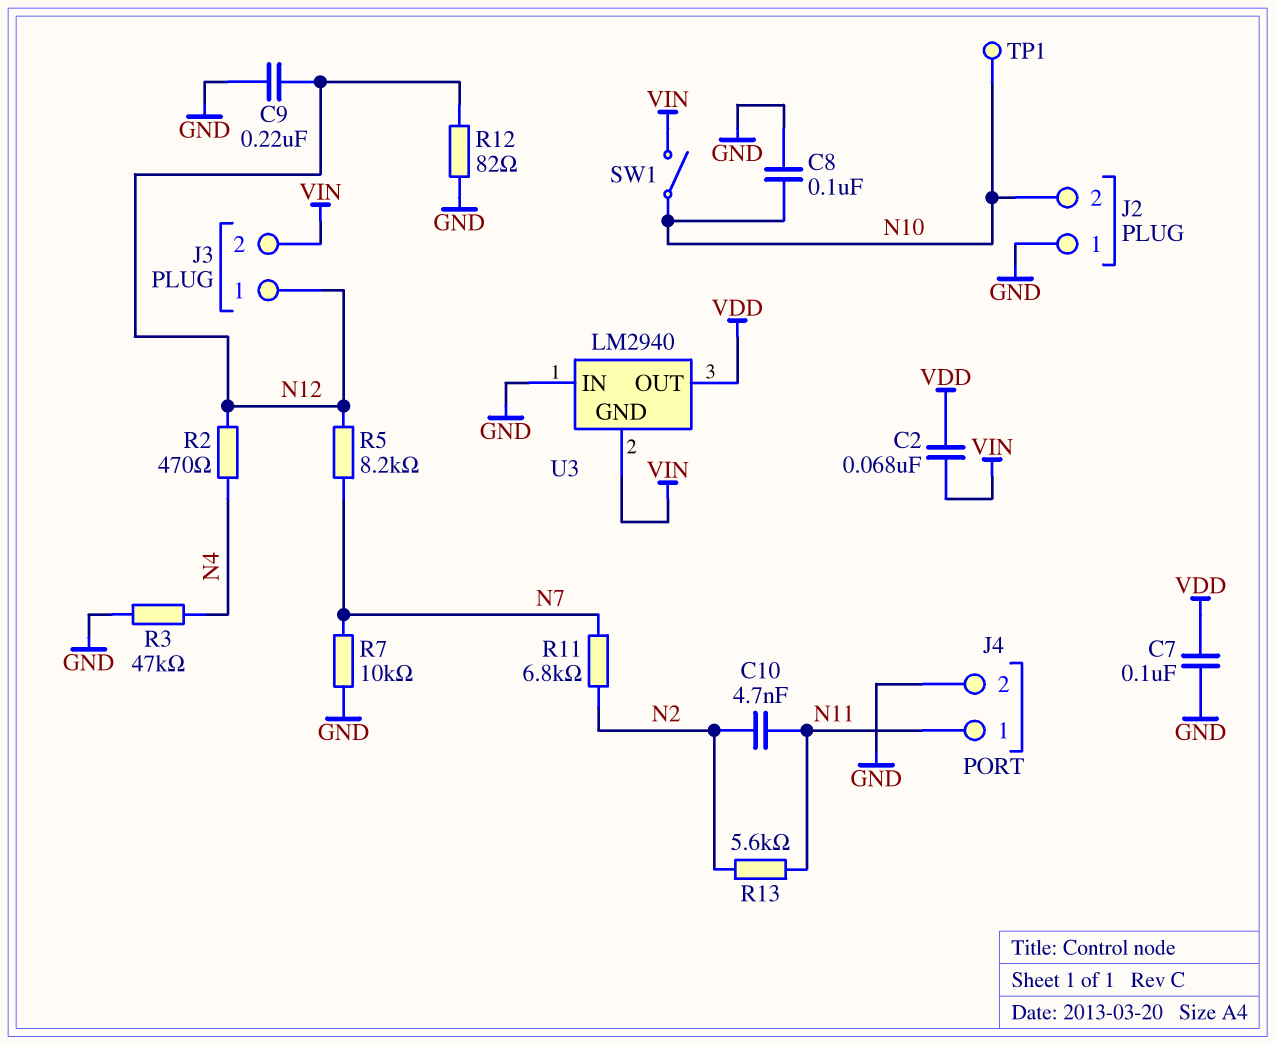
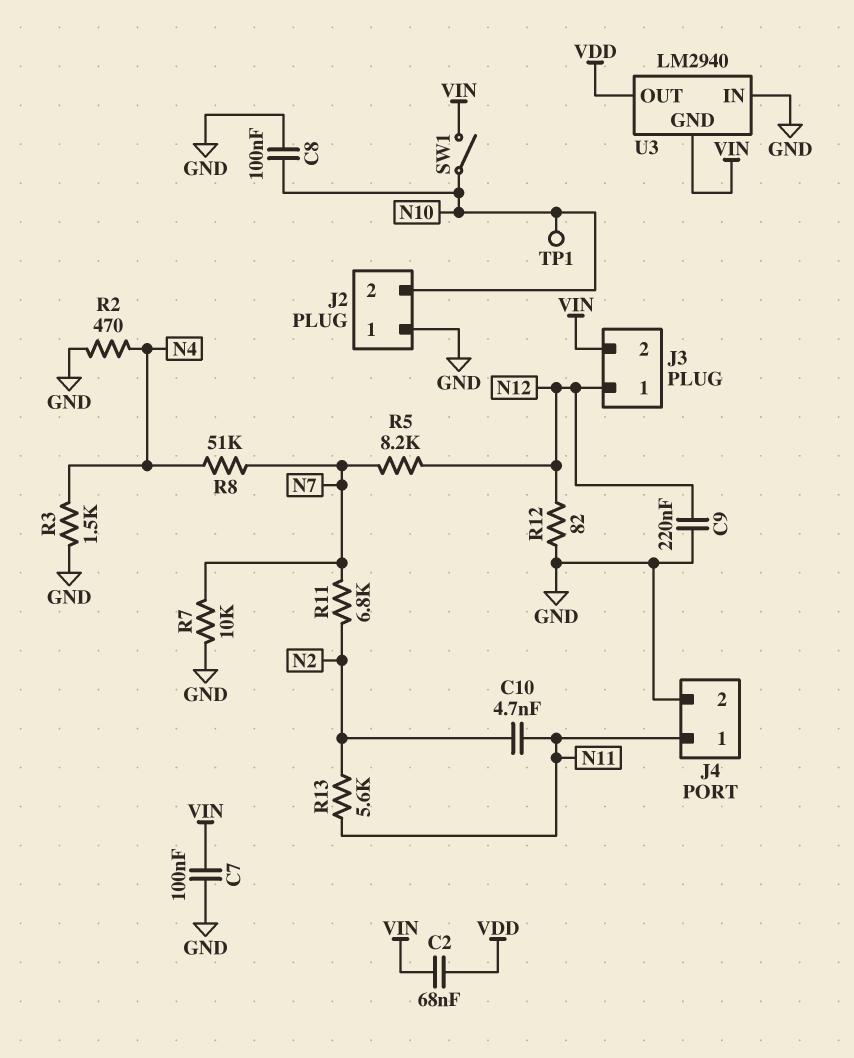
C7: 100nF (GND, VDD) -> 100nF (GND, VIN)
R2: 470 (N4, N12) -> 470 (GND, N4)
R3: 47k (GND, N4) -> 1.5k (GND, N4)
R8: none -> 51k (N4, N7)

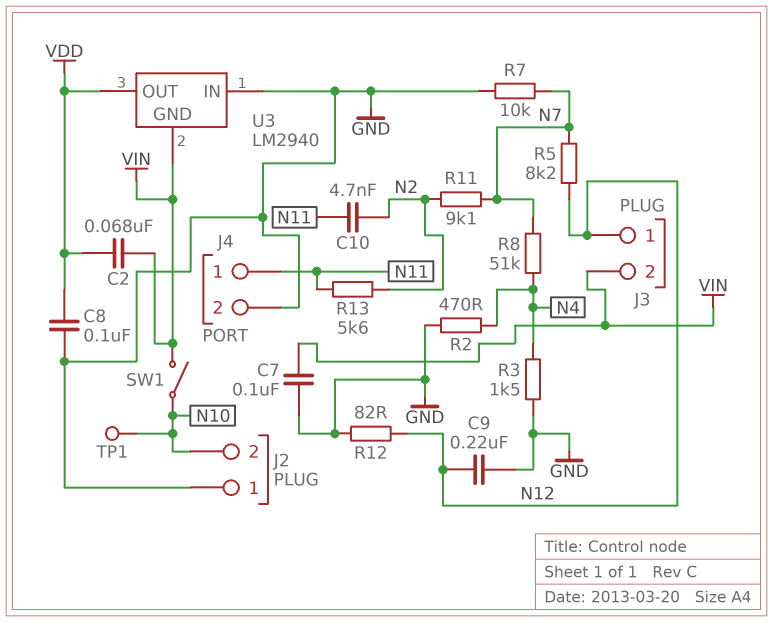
C8: 100nF (GND, N10) -> 100nF (GND, VDD)
R11: 6.8k (N2, N7) -> 9.1k (N2, N7)

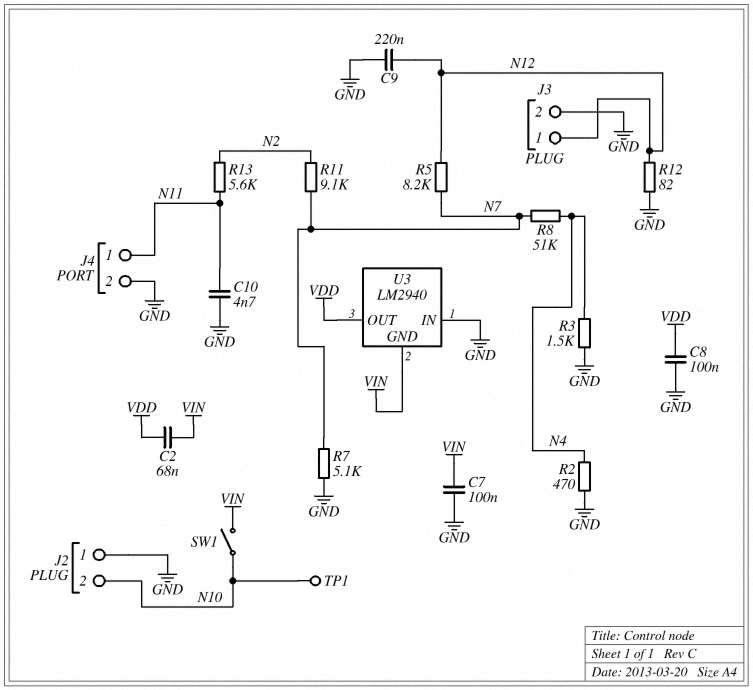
C10: 4.7nF (N2, N11) -> 4.7nF (GND, N11)
J3 pin 2: VIN -> GND
R7: 10k (GND, N7) -> 5.1k (GND, N7)

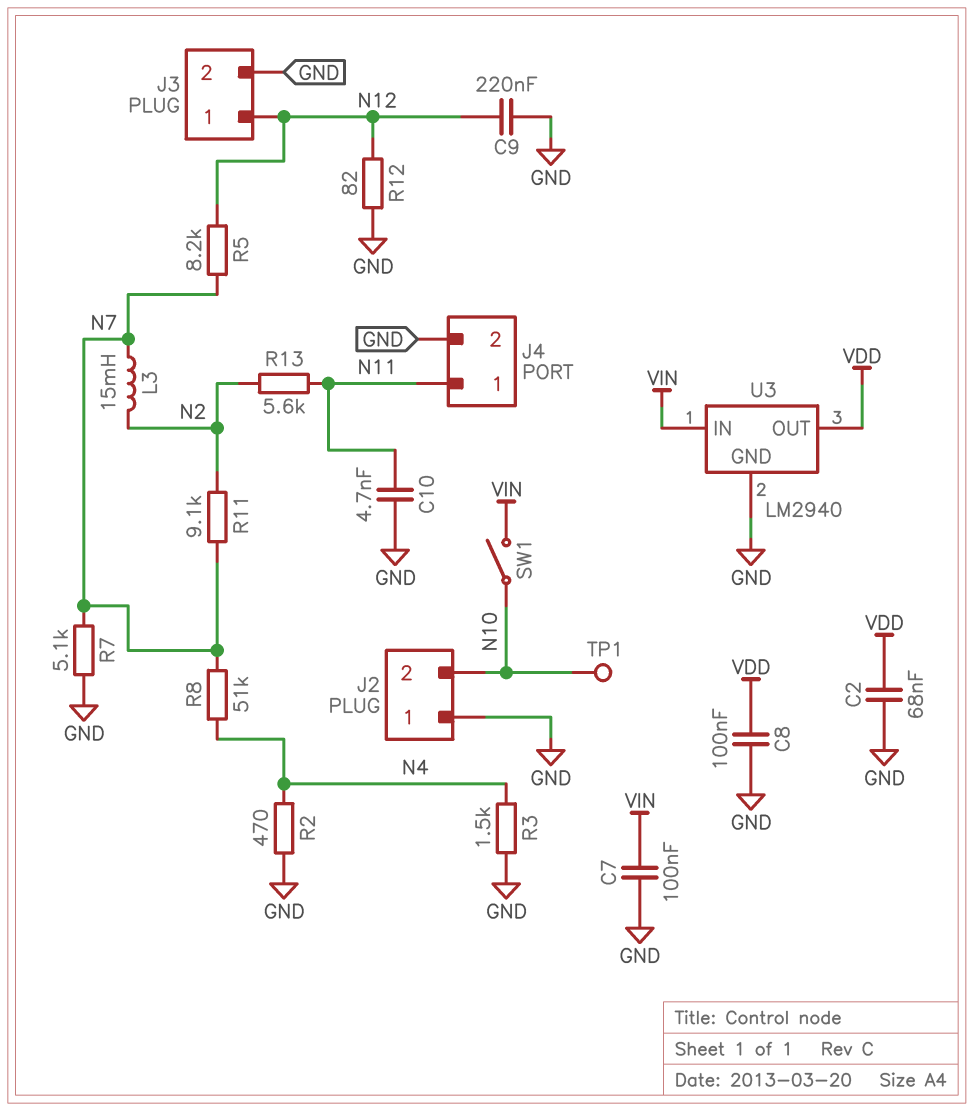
C2: 68nF (VDD, VIN) -> 68nF (GND, VDD)
L3: none -> 15mH (N2, N7)
U3 pin GND: VIN -> GND
U3 pin IN: GND -> VIN

